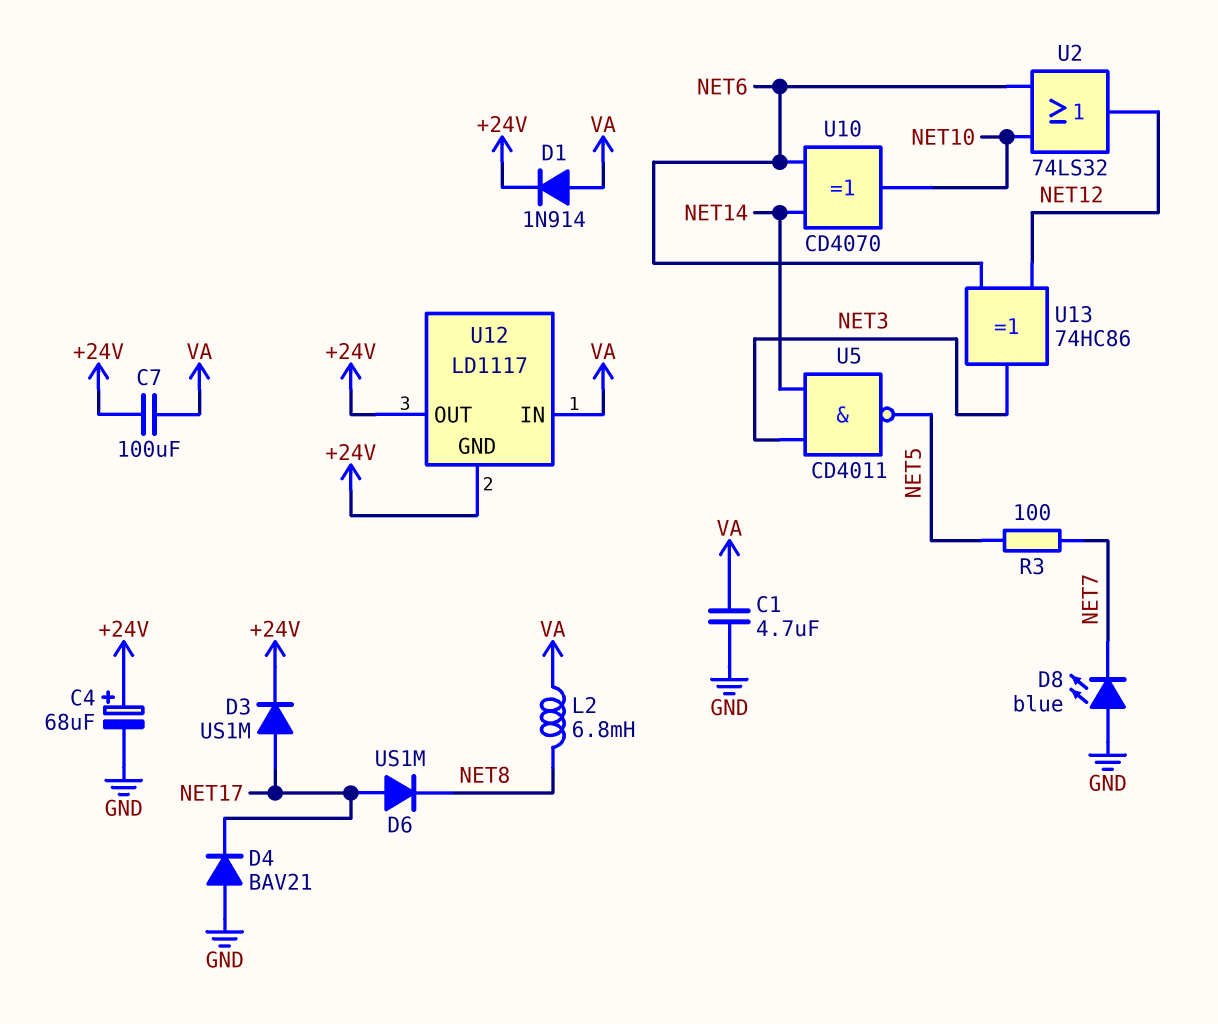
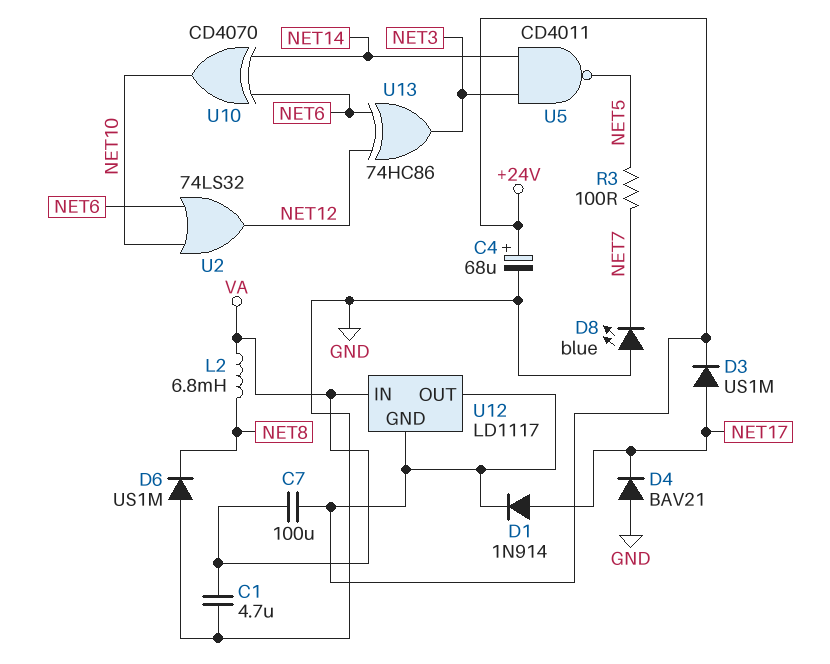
D1: diode 1N914 (A VA, K +24V) -> diode 1N914 (A NET17, K +24V)
D6: diode US1M (A NET17, K NET8) -> diode US1M (A GND, K NET8)

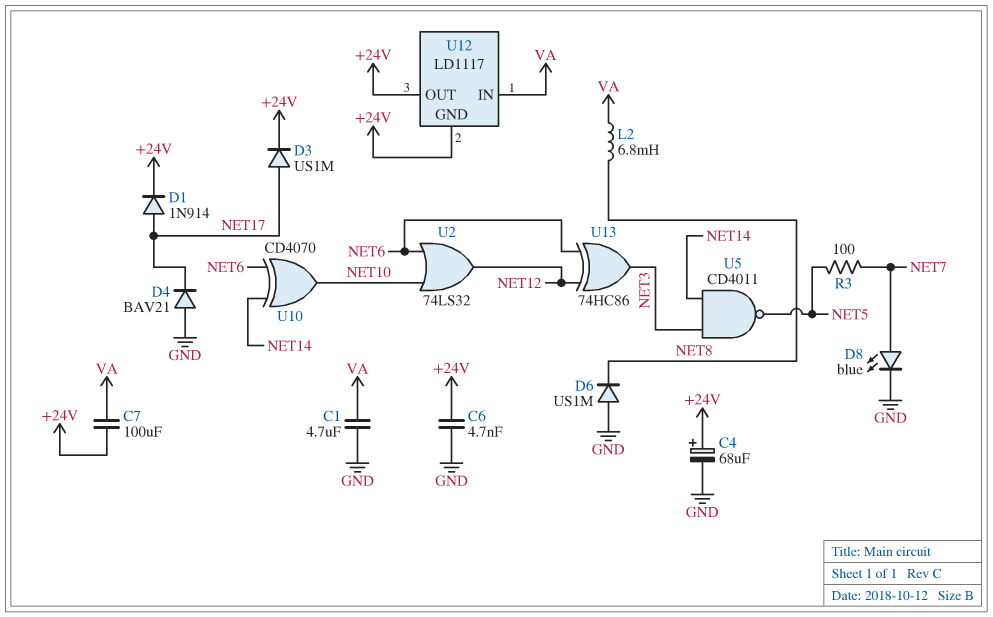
C6: none -> 4.7nF (+24V, GND)
D8: LED blue (A GND, K NET7) -> LED blue (A NET7, K GND)

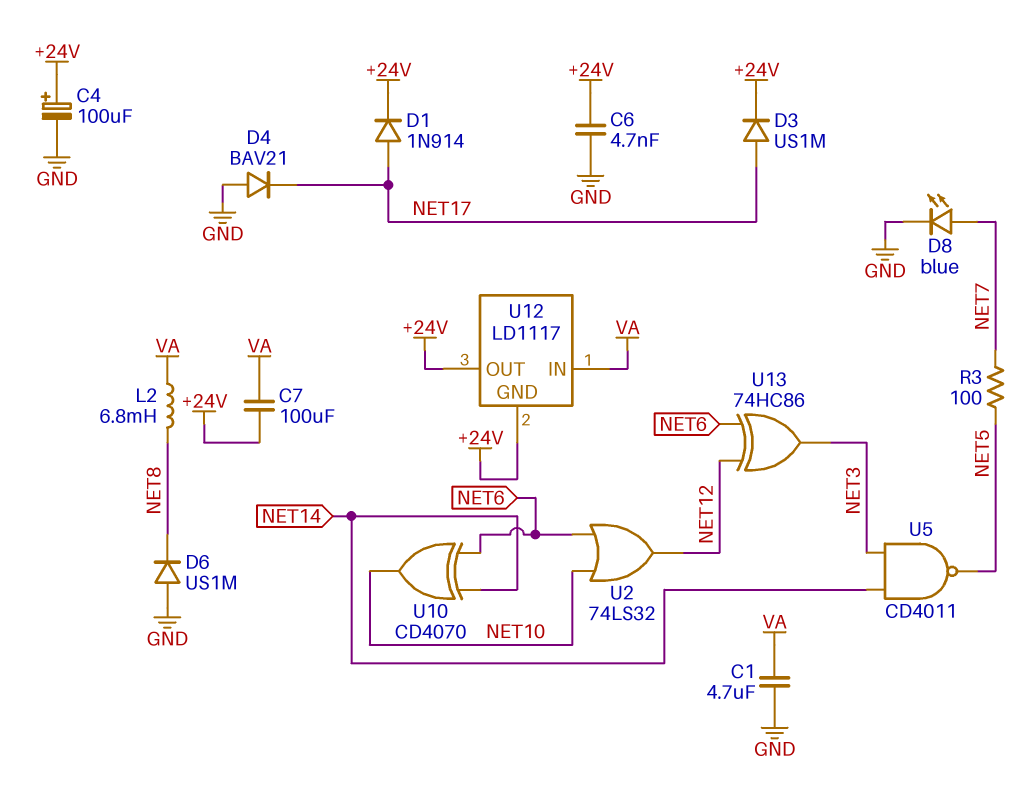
C4: 68uF (plus +24V, minus GND) -> 100uF (plus +24V, minus GND)

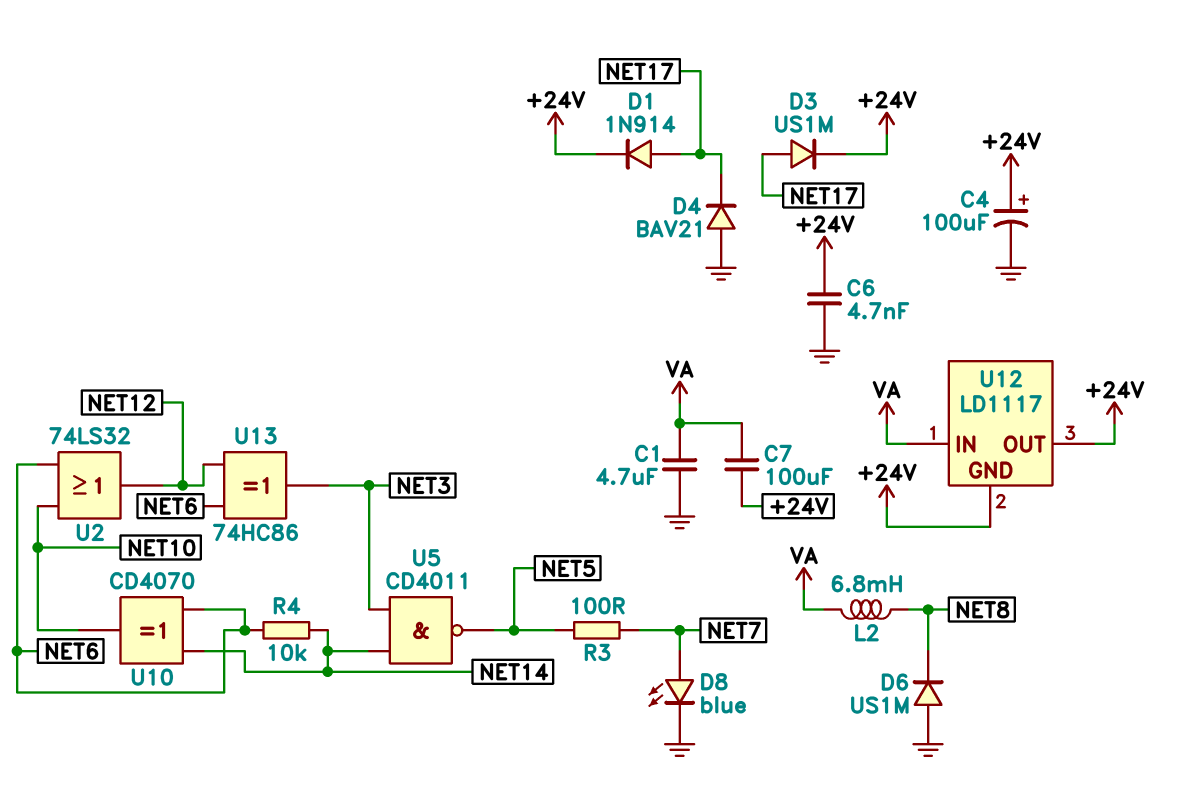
R4: none -> 10k (NET6, NET14)

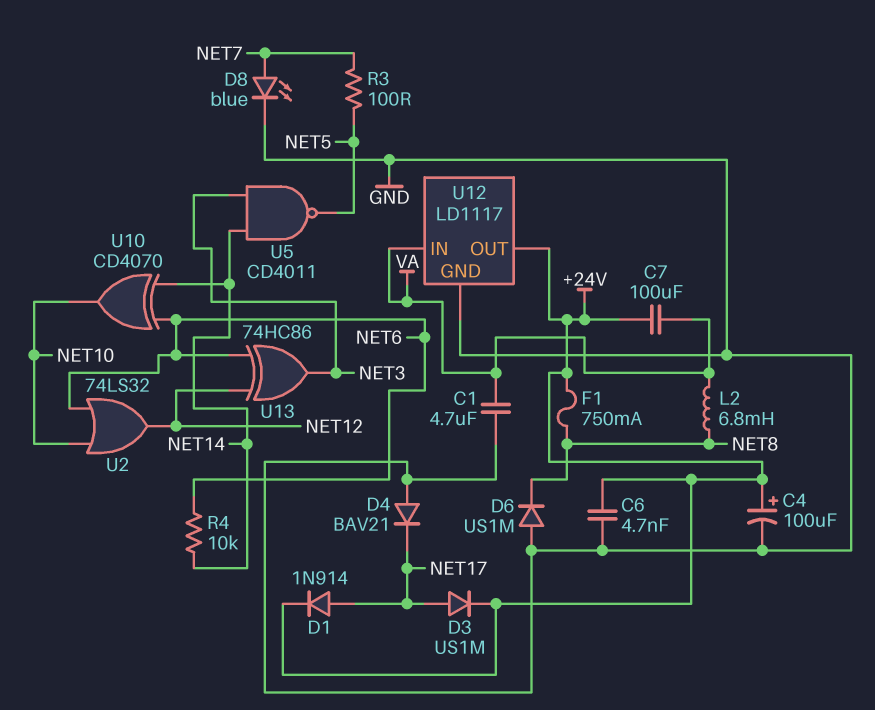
F1: none -> 750mA (+24V, NET8)
U12 pin GND: +24V -> GND

